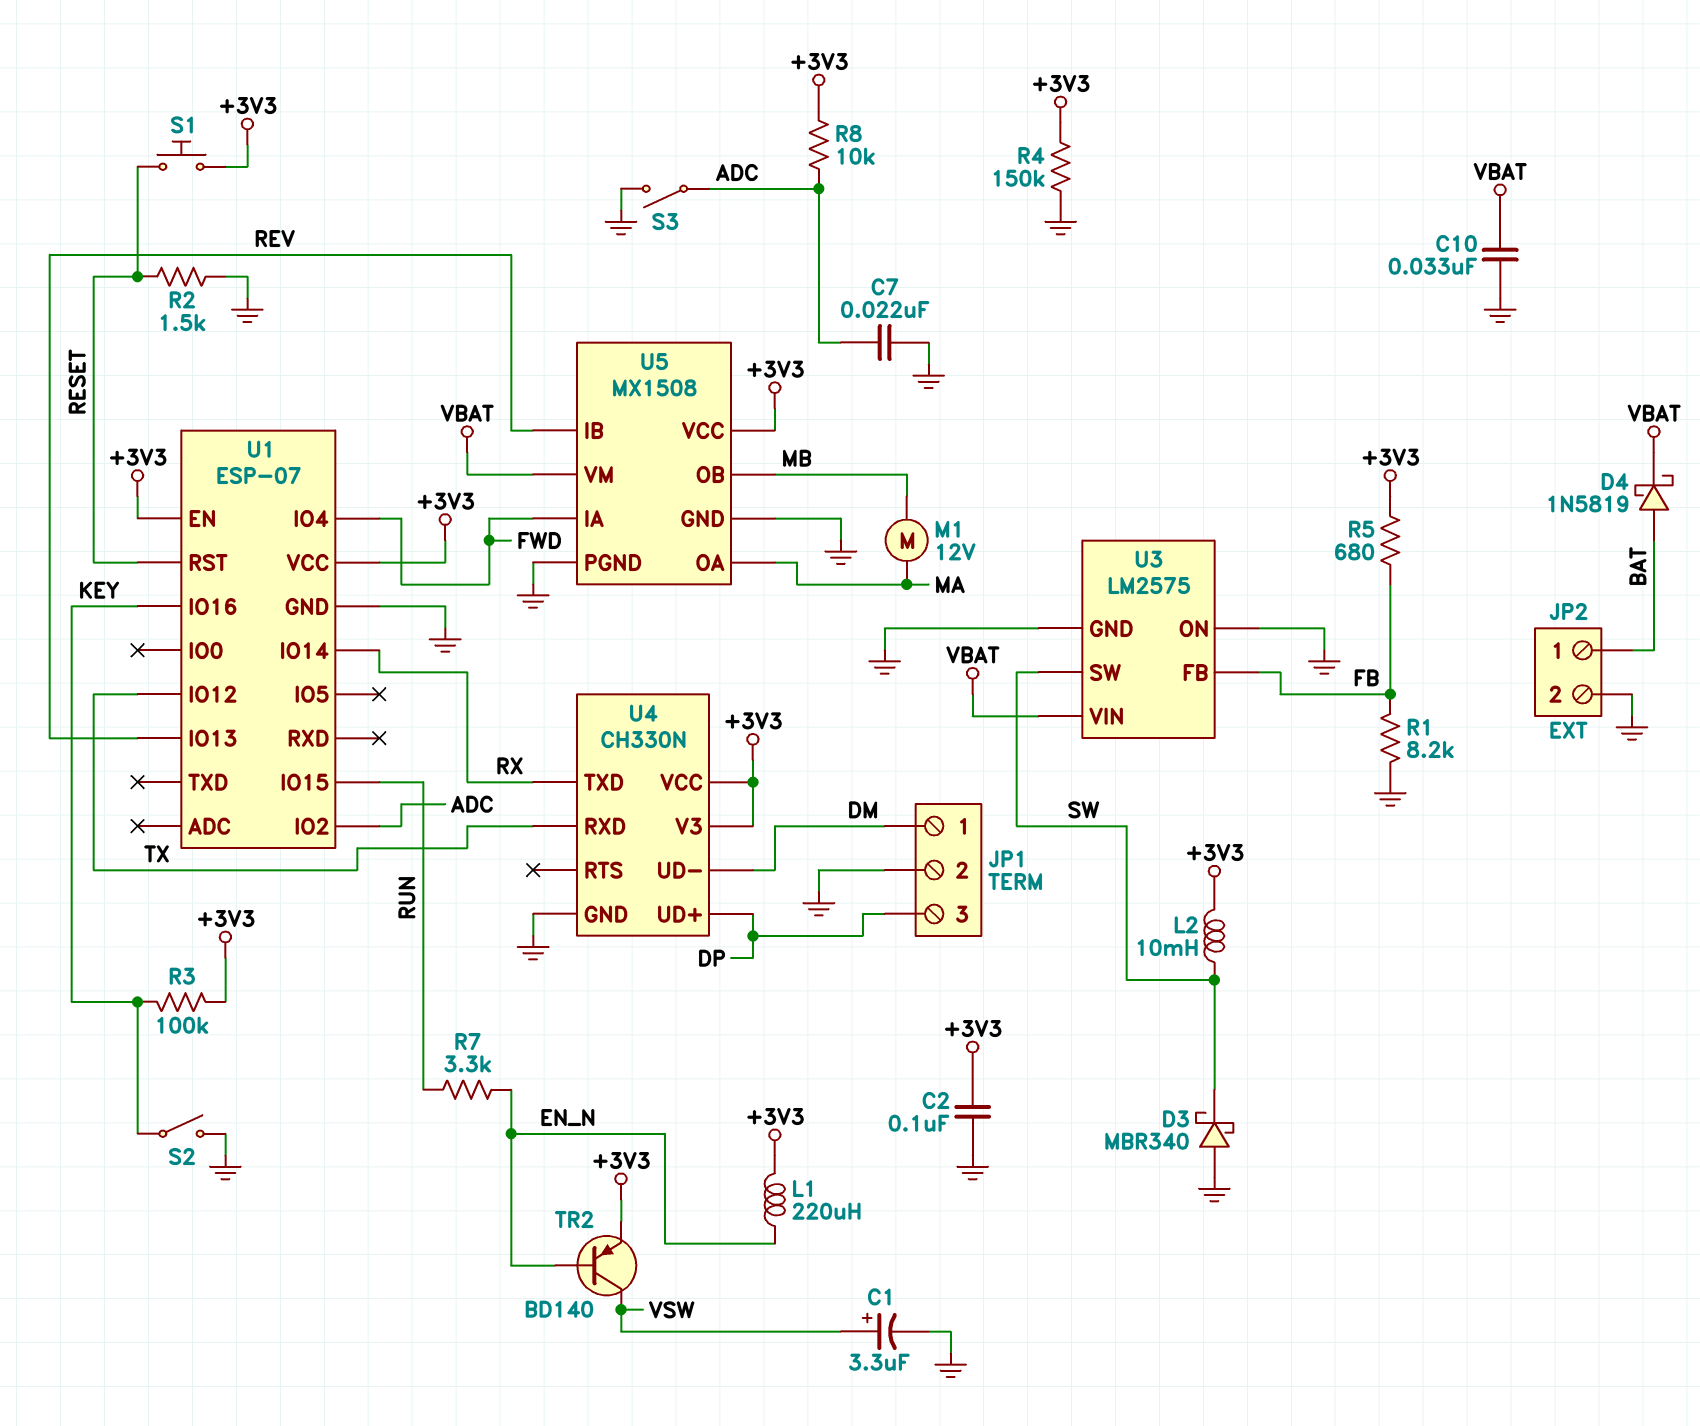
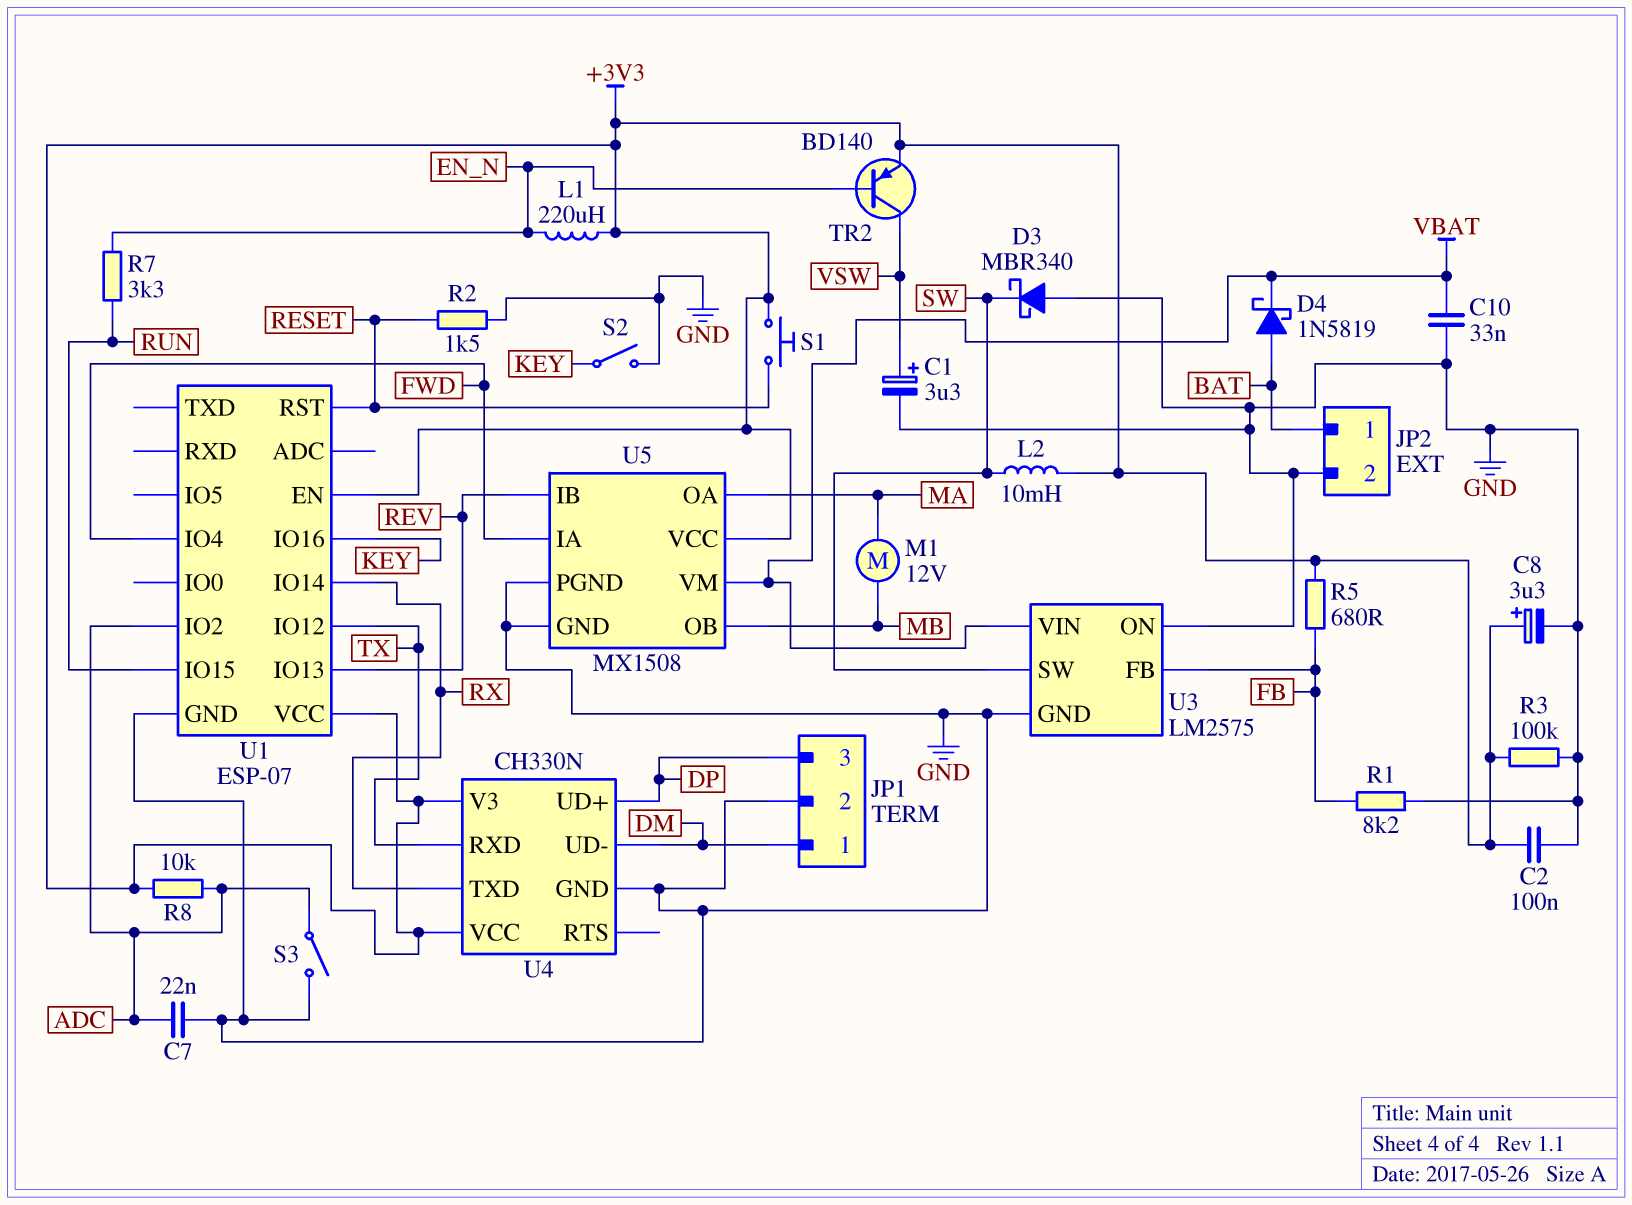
C8: none -> 3.3uF (plus +3V3, minus GND)
R3: 100k (+3V3, KEY) -> 100k (+3V3, GND)
R4: 150k (+3V3, GND) -> none

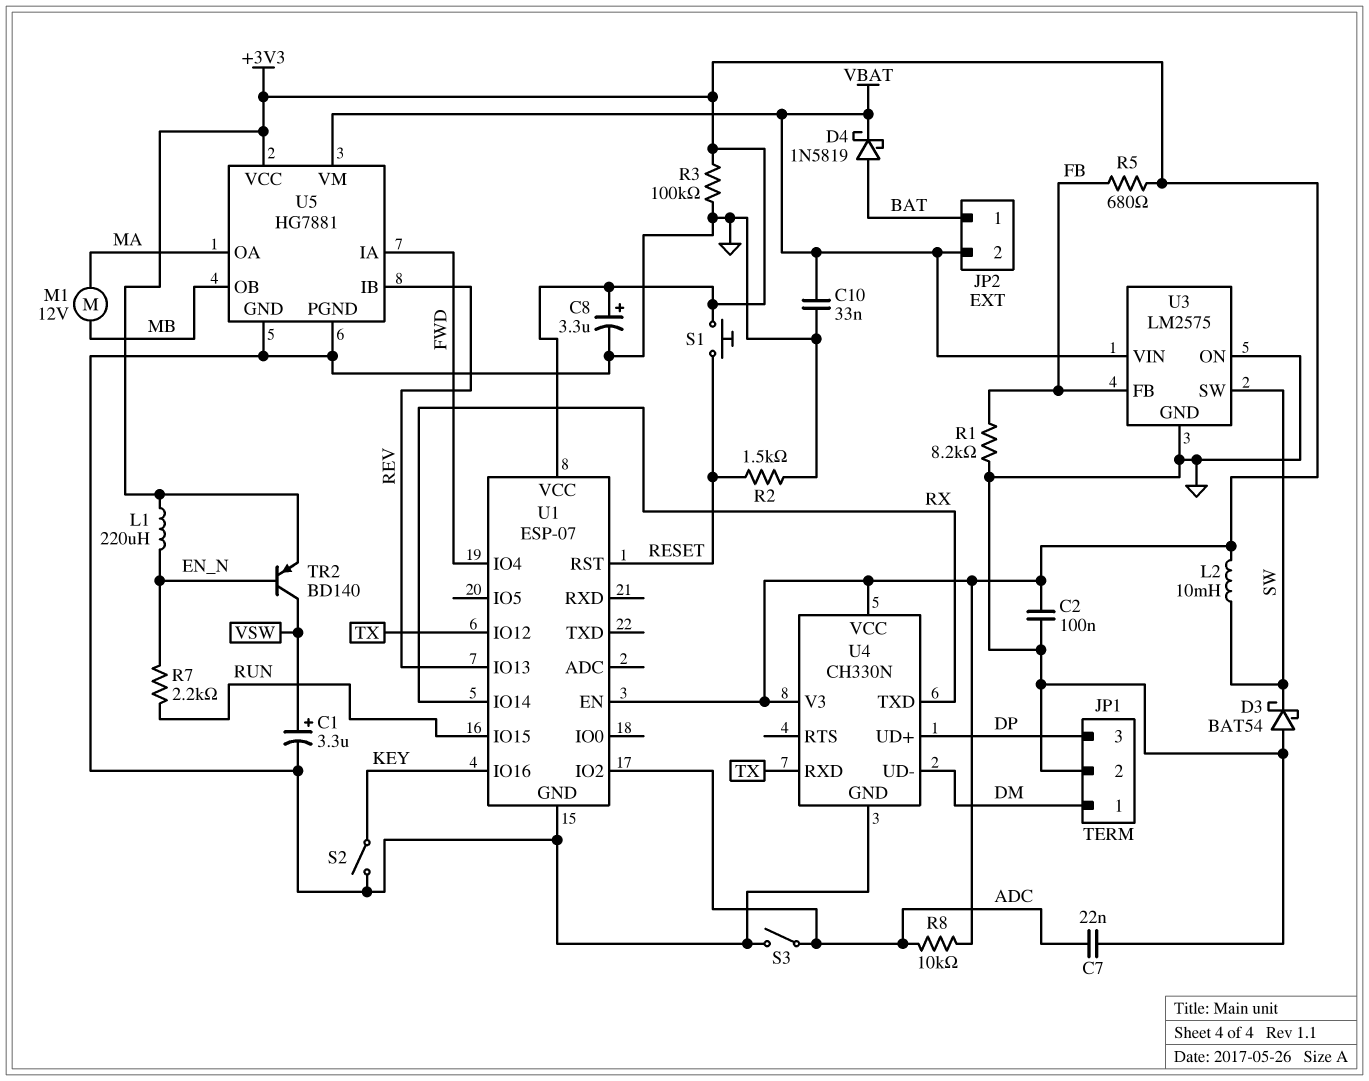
D3: schottky MBR340 (A GND, K SW) -> schottky BAT54 (A GND, K SW)
JP2 pin 2: GND -> VBAT
R7: 3.3k (EN_N, RUN) -> 2.2k (EN_N, RUN)
U5: MX1508 -> HG7881

